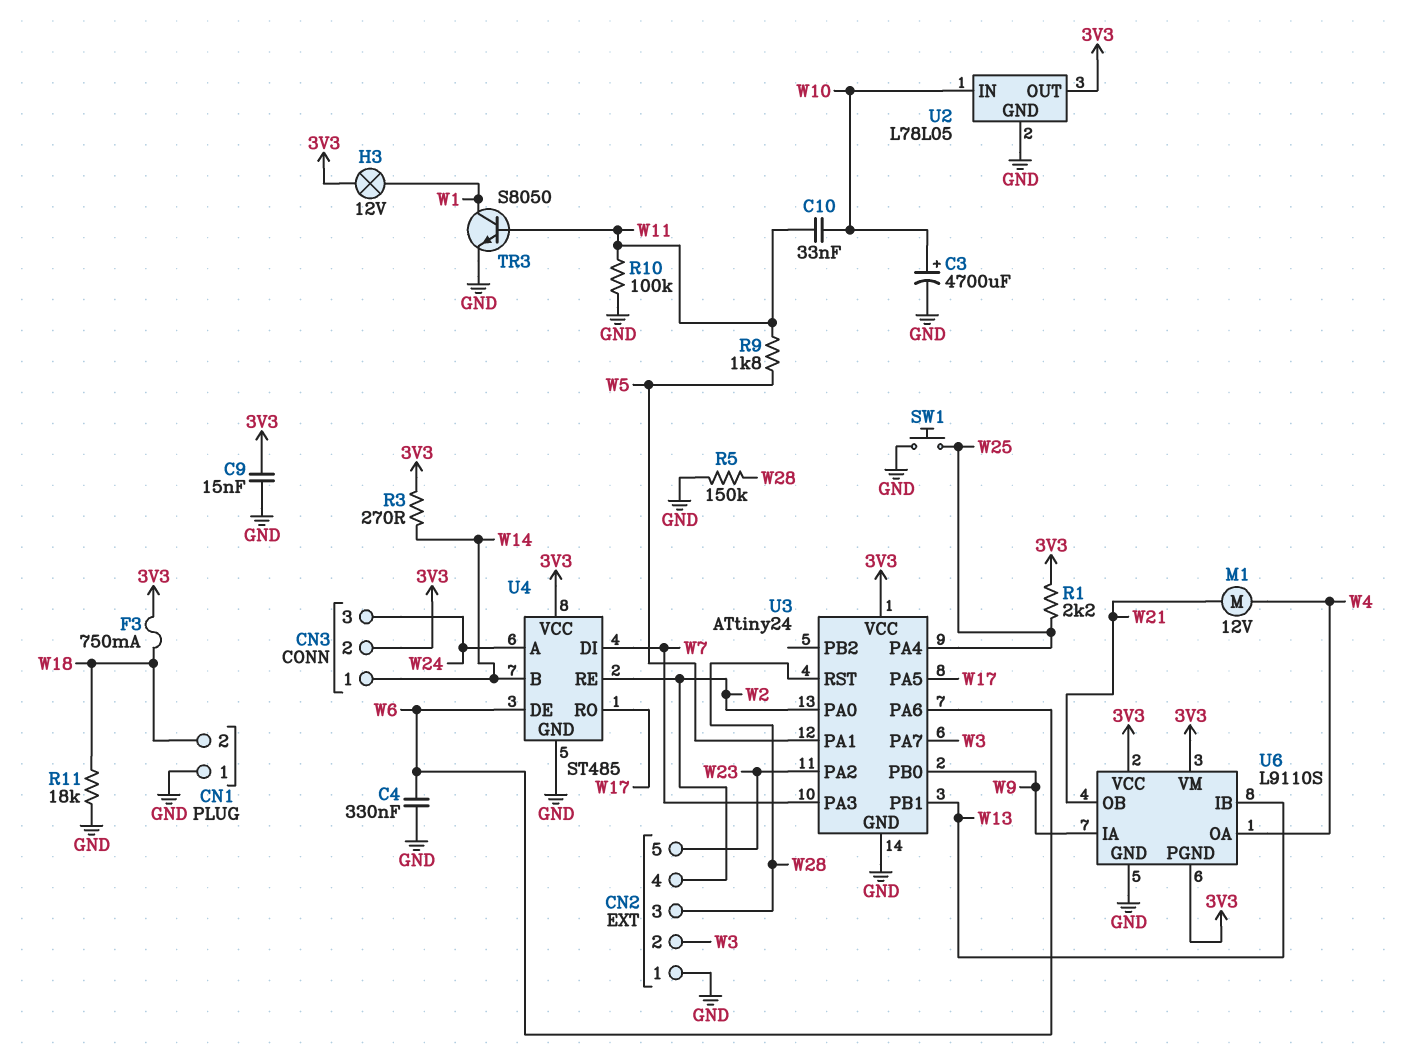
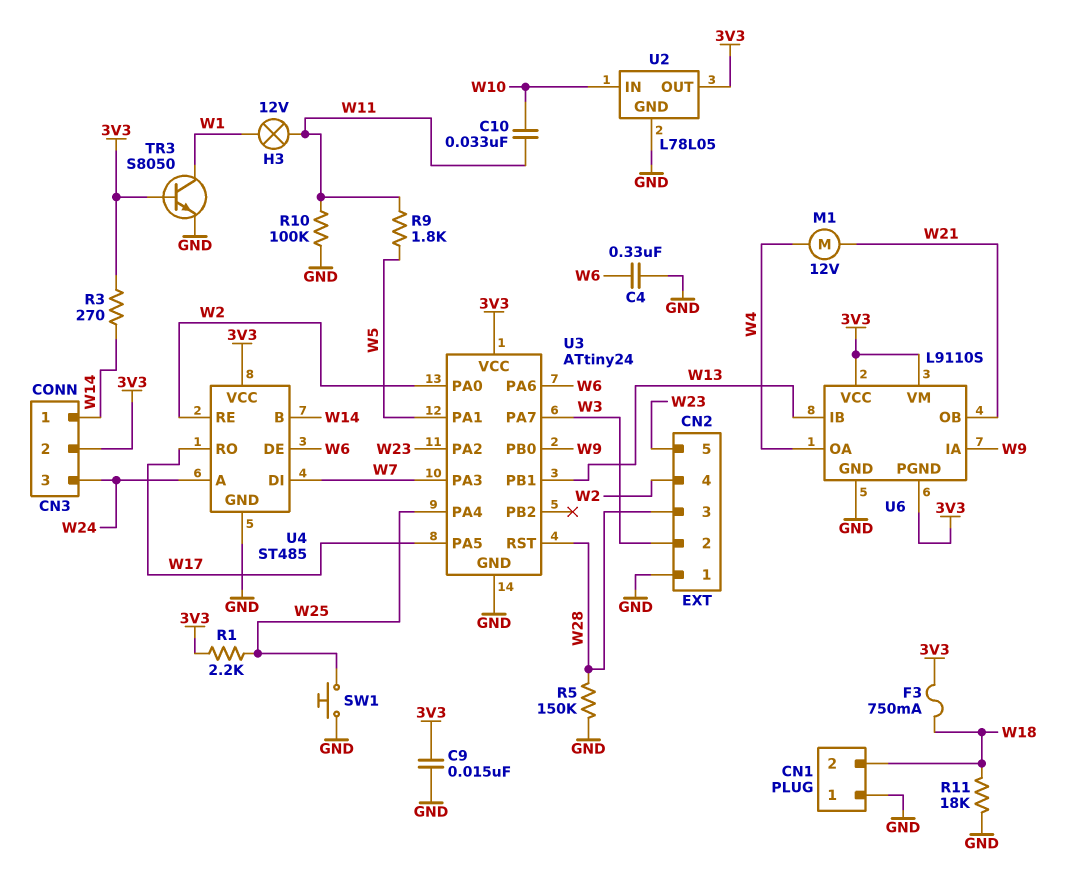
C3: 4700uF (plus W10, minus GND) -> none
H3: lamp 12V (3V3, W1) -> lamp 12V (W1, W11)
TR3: NPN S8050 (B W11, C W1, E GND) -> NPN S8050 (B 3V3, C W1, E GND)

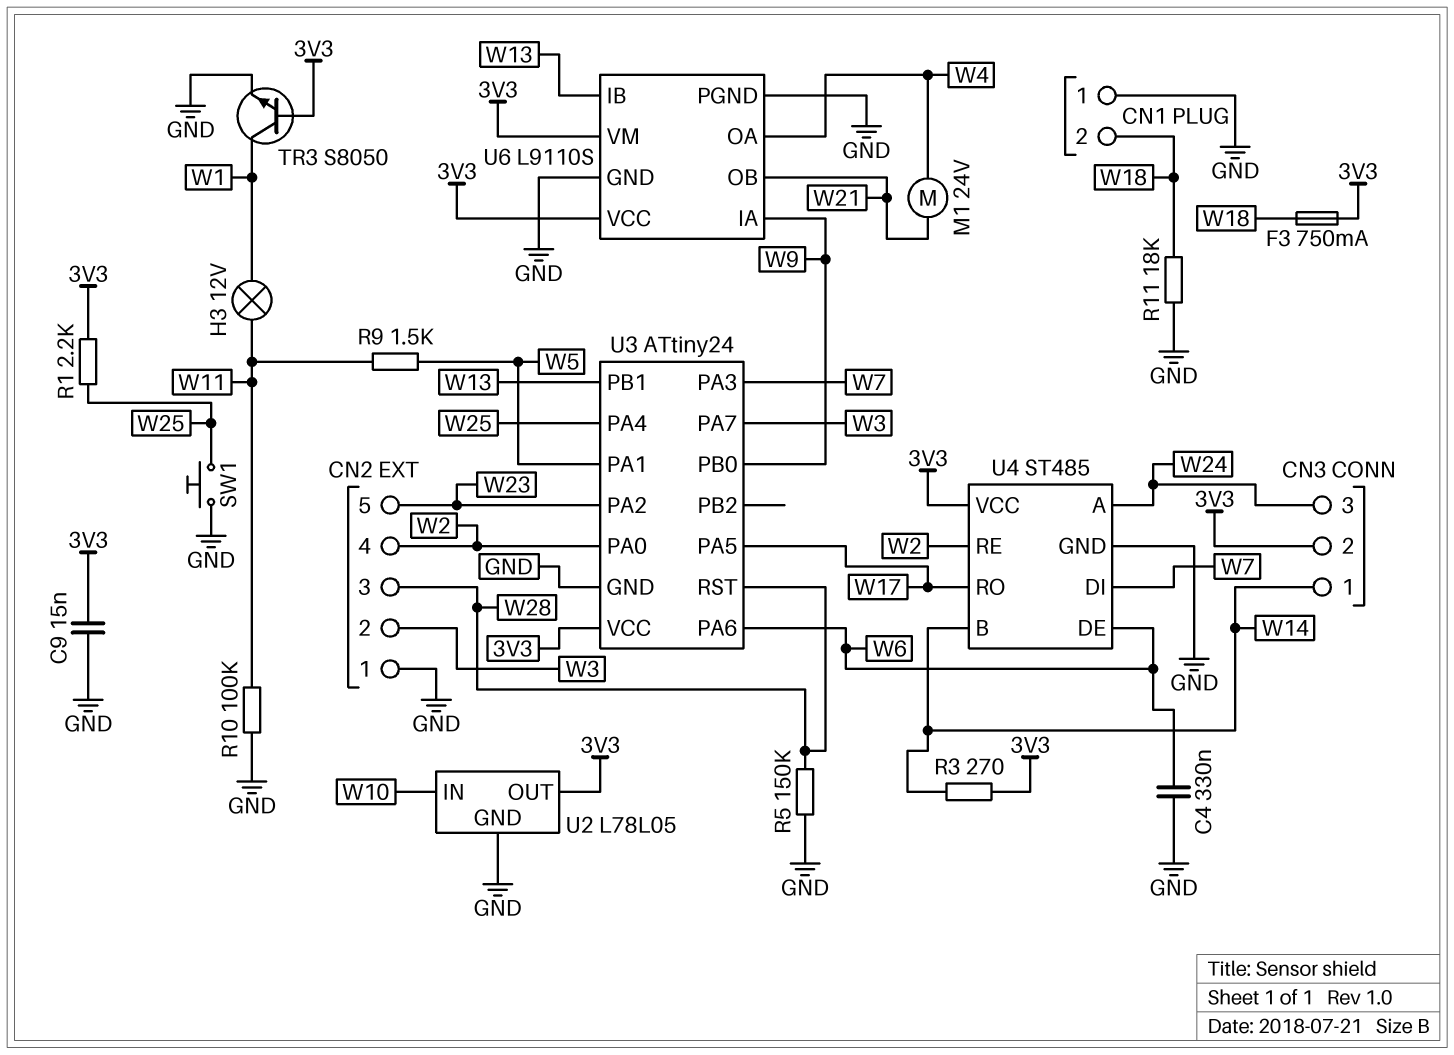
C10: 33nF (W10, W11) -> none
M1: motor 12V (W4, W21) -> motor 24V (W4, W21)
R9: 1.8k (W5, W11) -> 1.5k (W5, W11)
U6 pin PGND: 3V3 -> GND

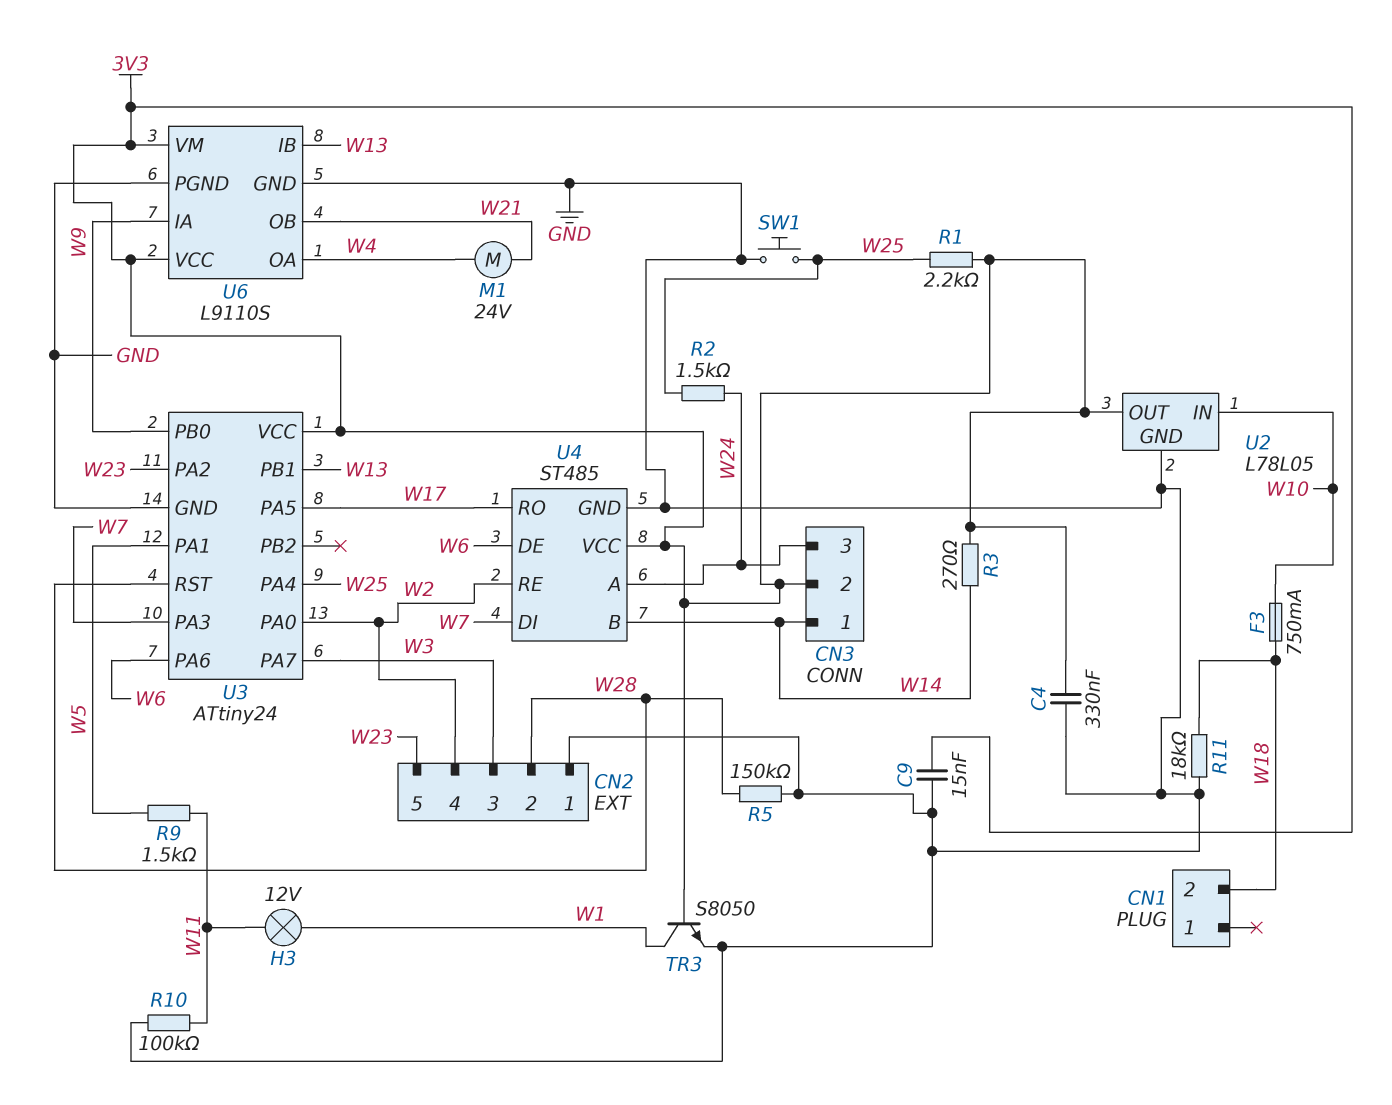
C4: 330nF (GND, W6) -> 330nF (3V3, GND)
CN1 pin 1: GND -> none
CN2 pin 2: W3 -> W28
CN2 pin 3: W28 -> W3
F3: 750mA (3V3, W18) -> 750mA (W10, W18)
R2: none -> 1.5k (W24, W25)

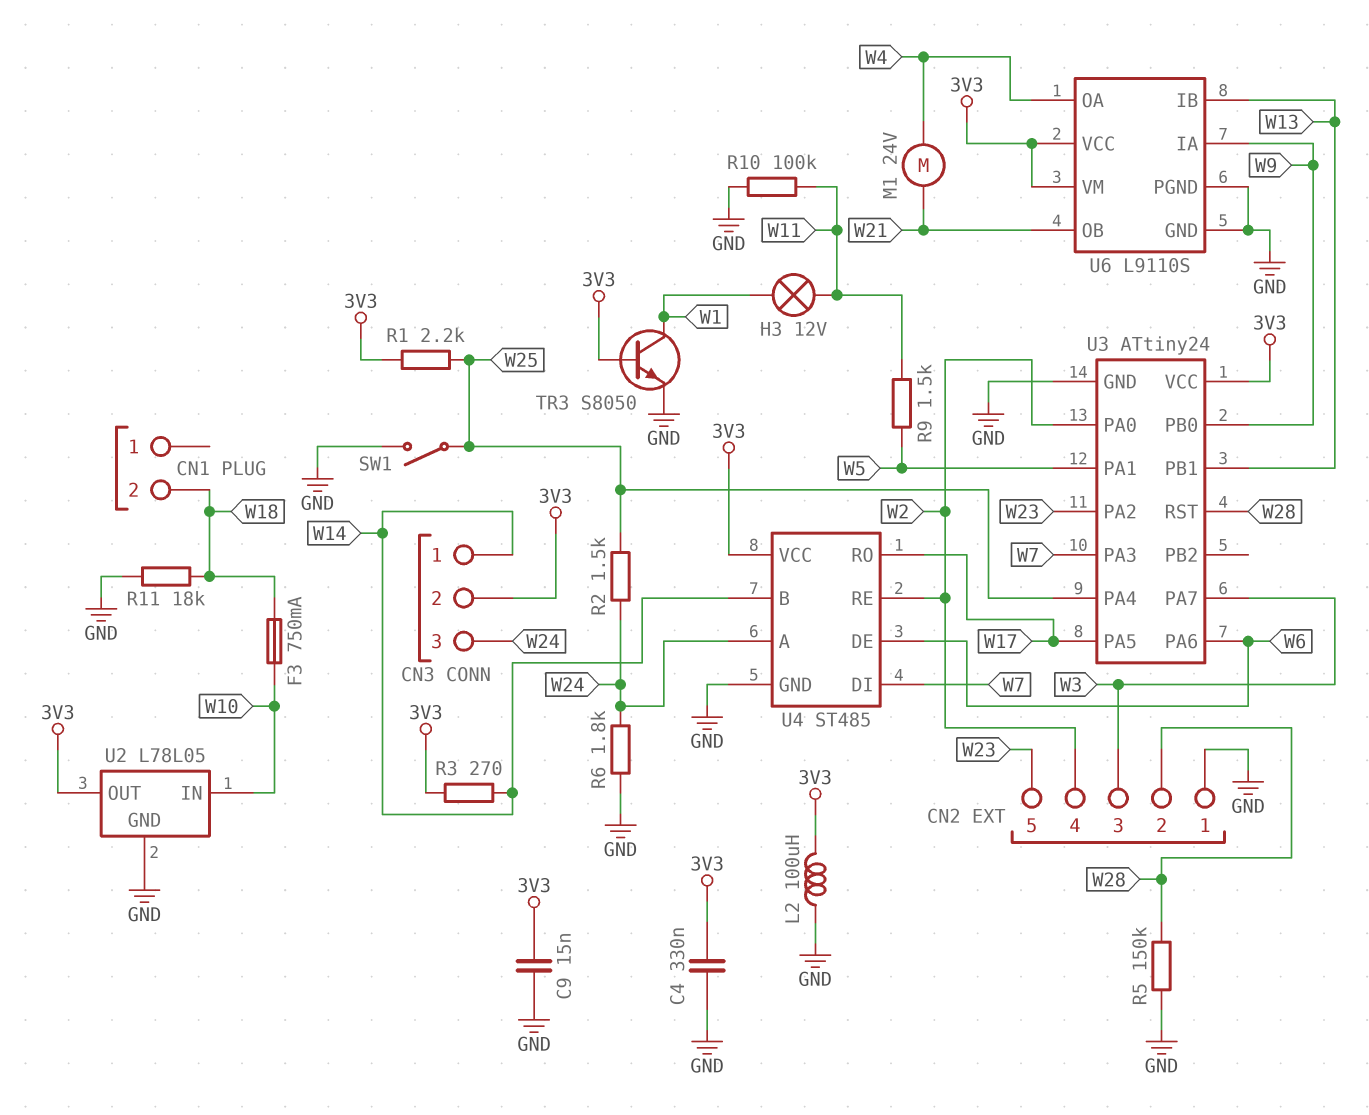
L2: none -> 100uH (3V3, GND)
R6: none -> 1.8k (GND, W24)
SW1: button (GND, W25) -> switch (GND, W25)

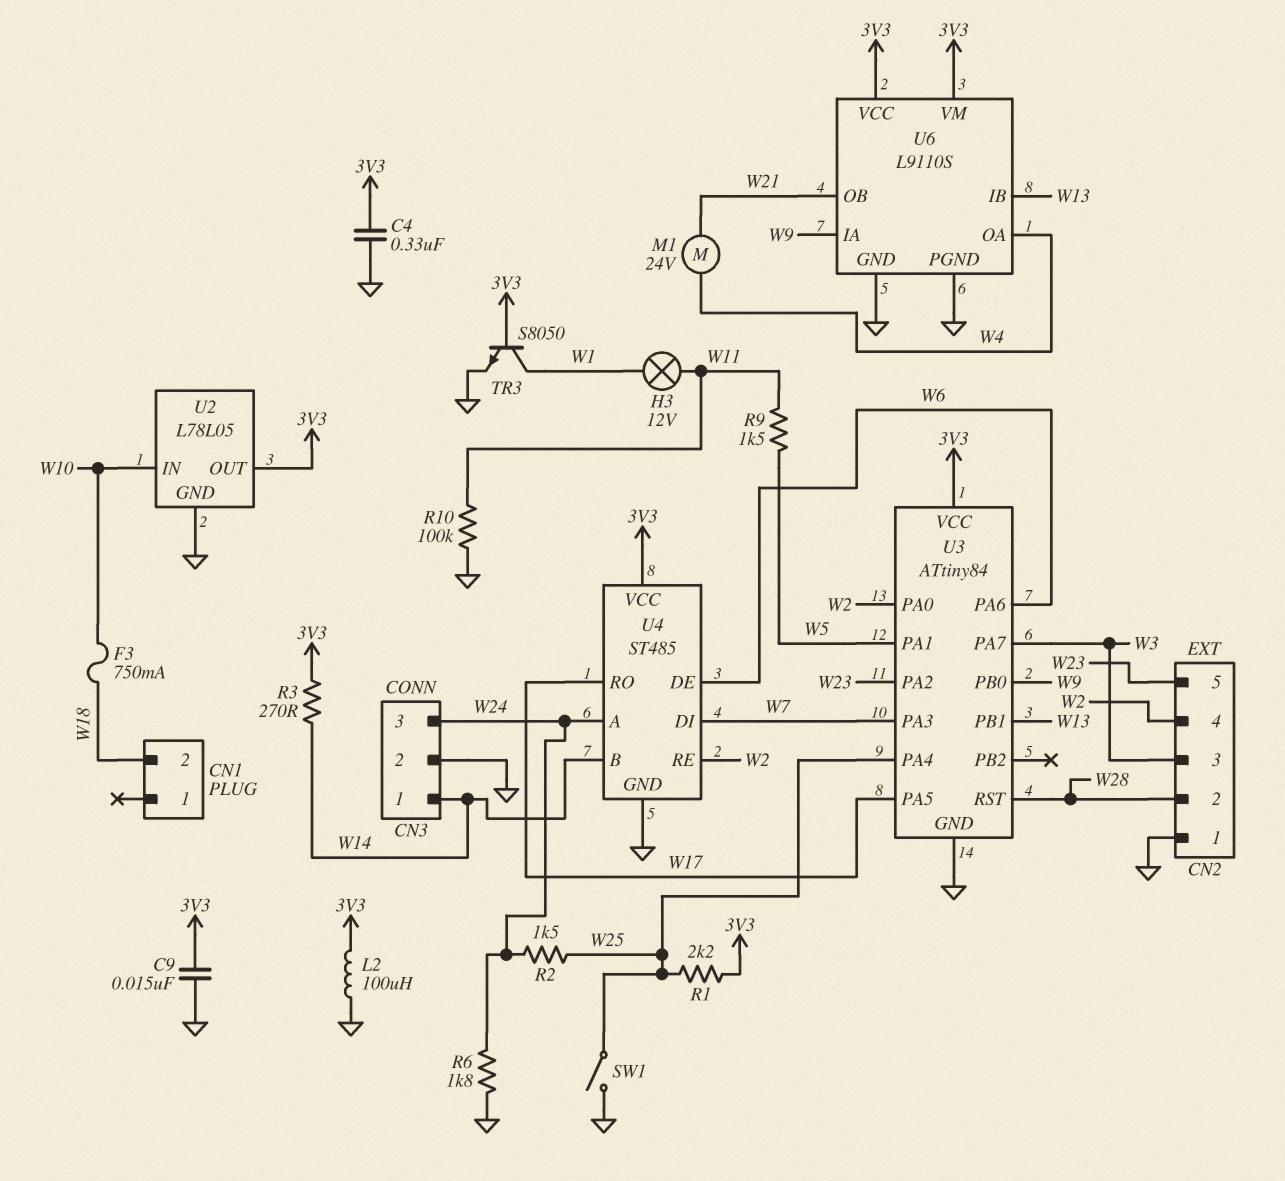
CN3 pin 2: 3V3 -> GND
R5: 150k (GND, W28) -> none
R11: 18k (GND, W18) -> none
U3: ATtiny24 -> ATtiny84

